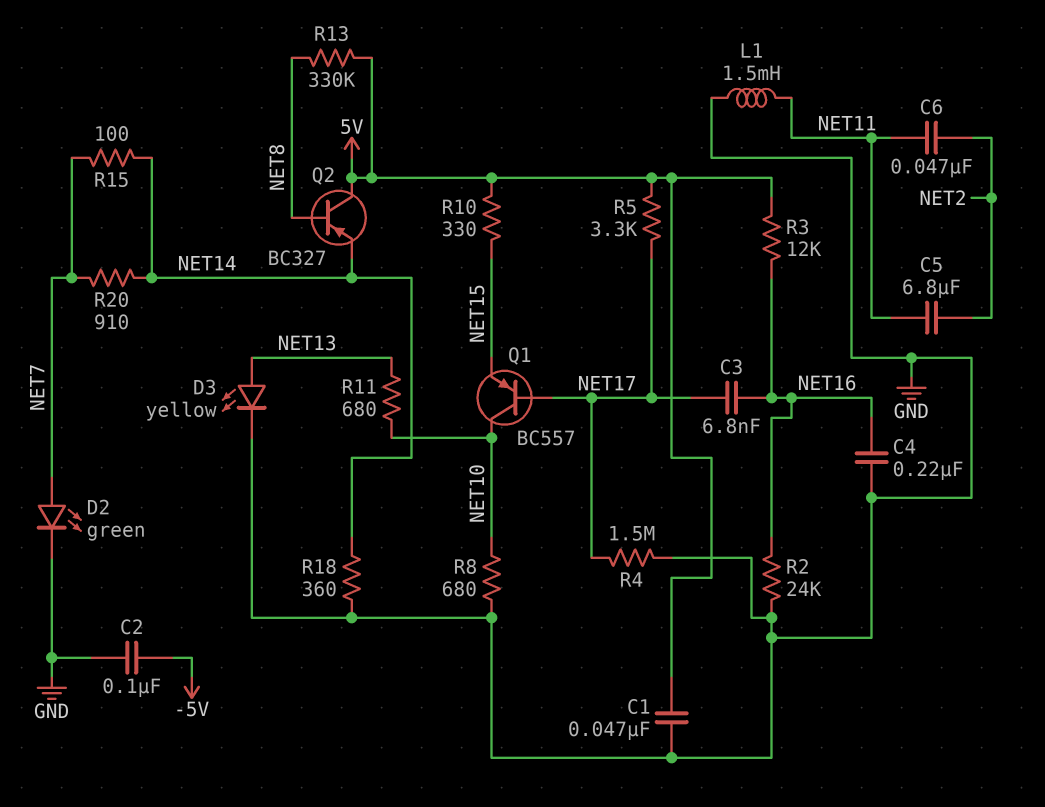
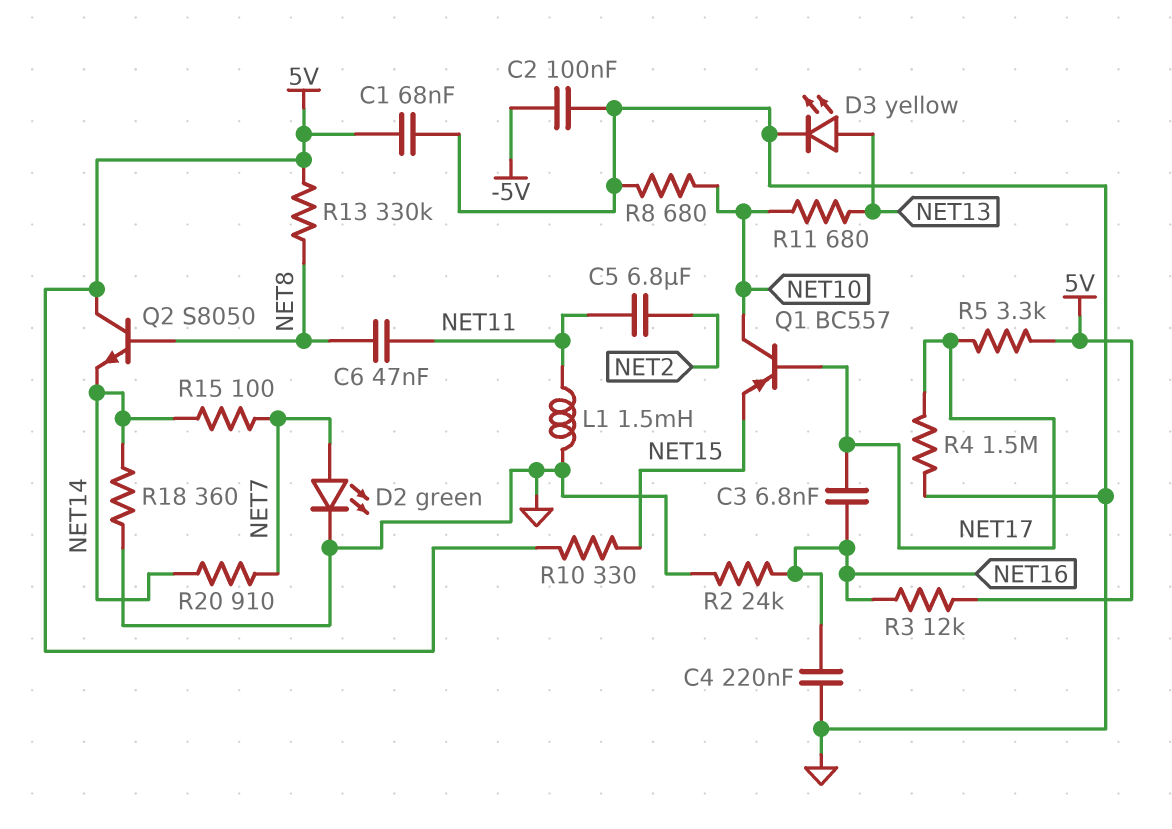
C1: 47nF (5V, GND) -> 68nF (5V, GND)
C6: 47nF (NET2, NET11) -> 47nF (NET8, NET11)
Q2: PNP BC327 (B NET8, C 5V, E NET14) -> NPN S8050 (B NET8, C 5V, E NET14)

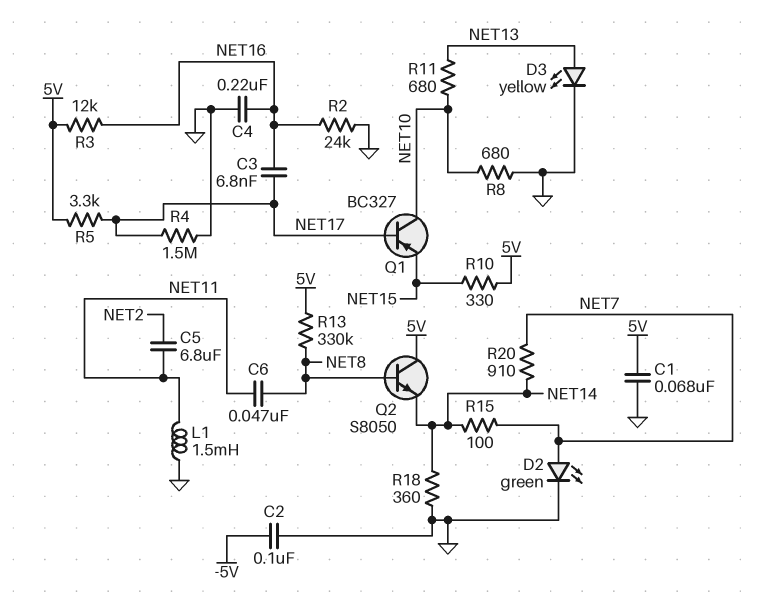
Q1: PNP BC557 (B NET17, C NET10, E NET15) -> PNP BC327 (B NET17, C NET10, E NET15)

